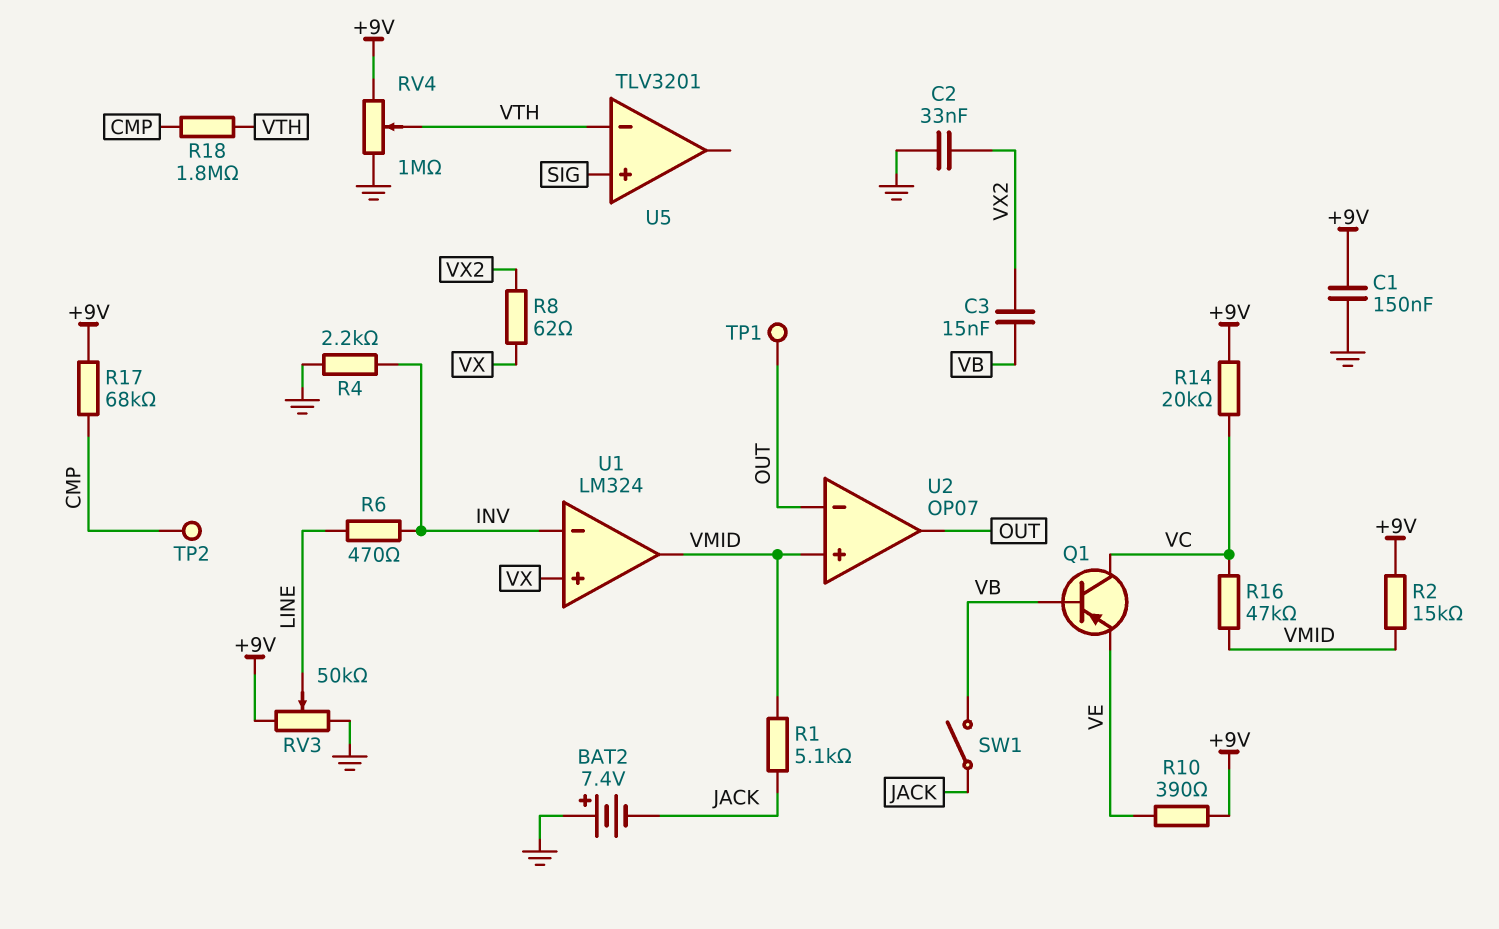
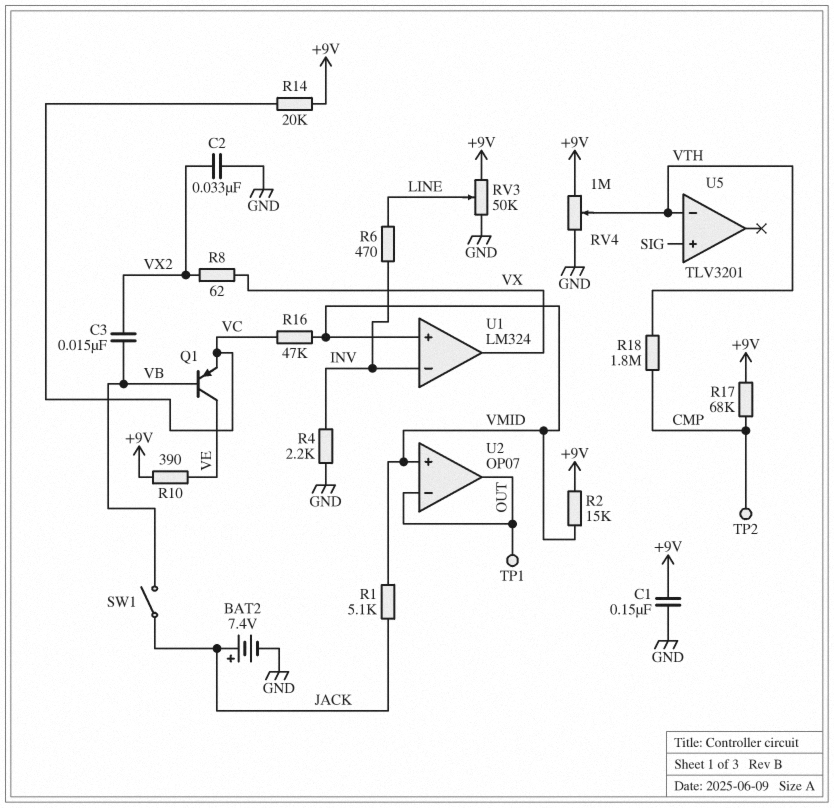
BAT2: 7.4V (plus GND, minus JACK) -> 7.4V (plus JACK, minus GND)
Q1: PNP (B VB, C VC, E VE) -> PNP (B VB, C VE, E VC)
U1 pin in+: VX -> VMID
U1 pin out: VMID -> VX

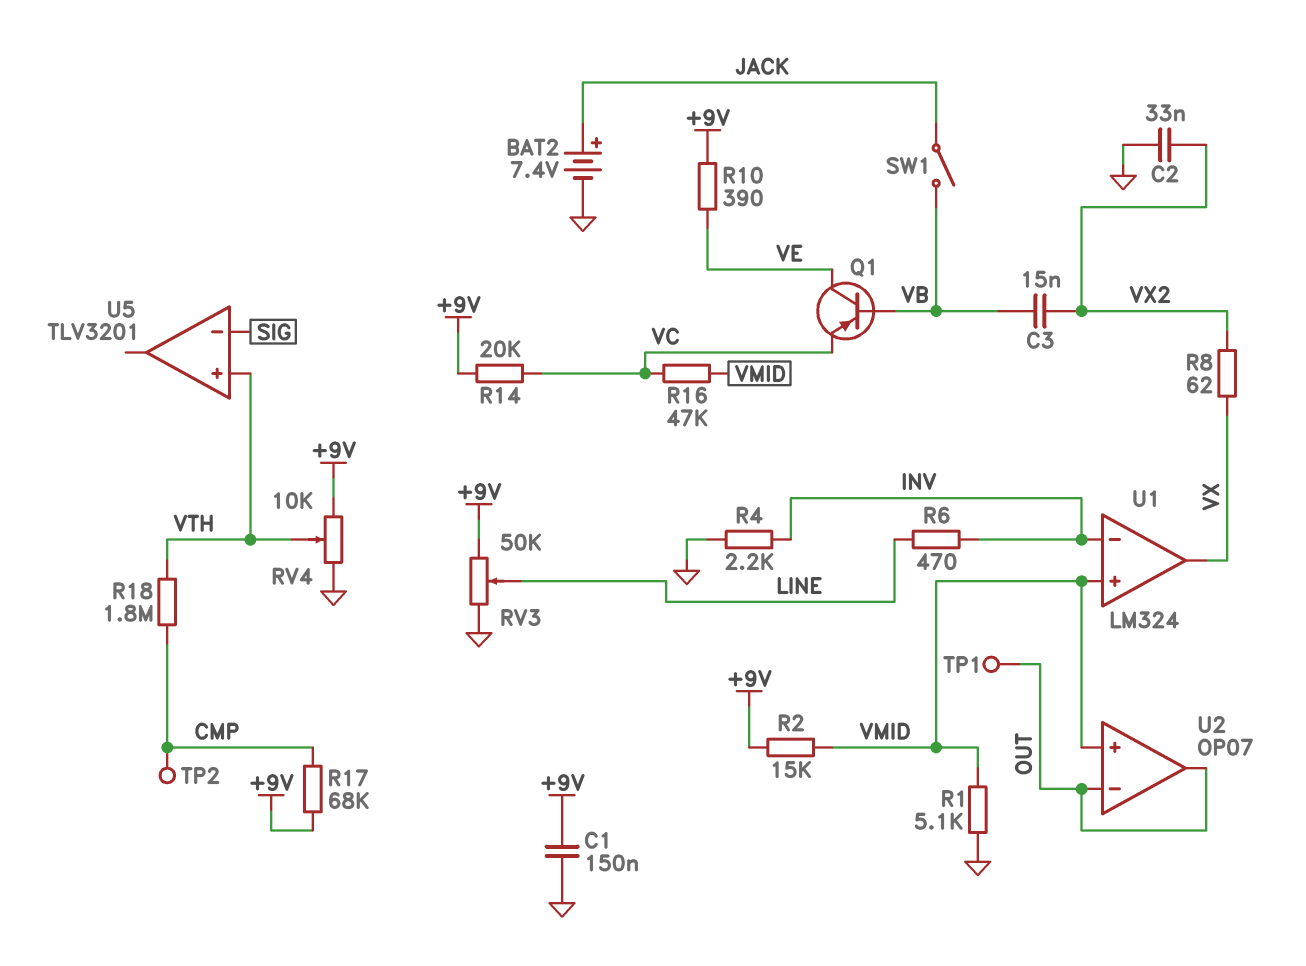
R1: 5.1k (JACK, VMID) -> 5.1k (GND, VMID)
RV4: 1M (+9V, GND, wiper VTH) -> 10k (+9V, GND, wiper VTH)
U5 pin in+: SIG -> VTH
U5 pin in-: VTH -> SIG

